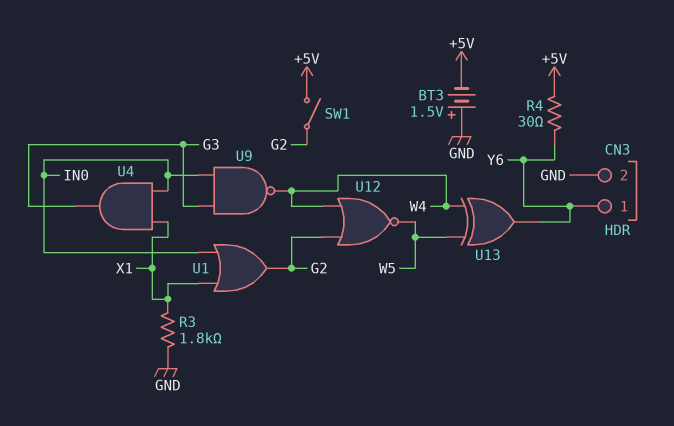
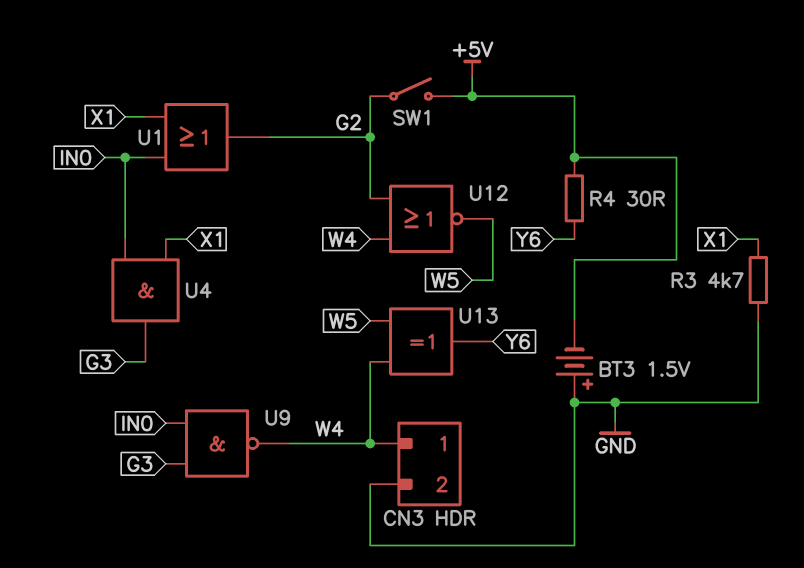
CN3 pin 1: Y6 -> W4
R3: 1.8k (GND, X1) -> 4.7k (GND, X1)

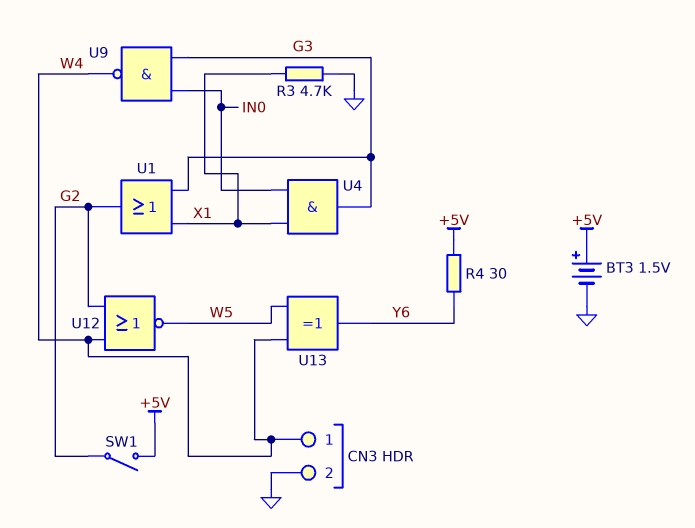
BT3: 1.5V (plus GND, minus +5V) -> 1.5V (plus +5V, minus GND)
U1: OR (in IN0, in X1, out G2) -> OR (in G3, in X1, out G2)

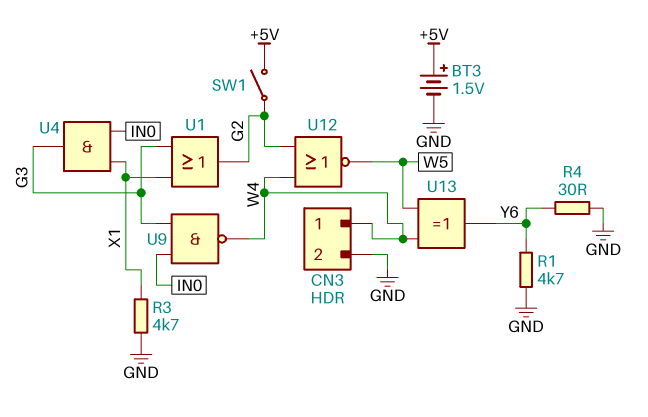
R1: none -> 4.7k (GND, Y6)
R4: 30 (+5V, Y6) -> 30 (GND, Y6)

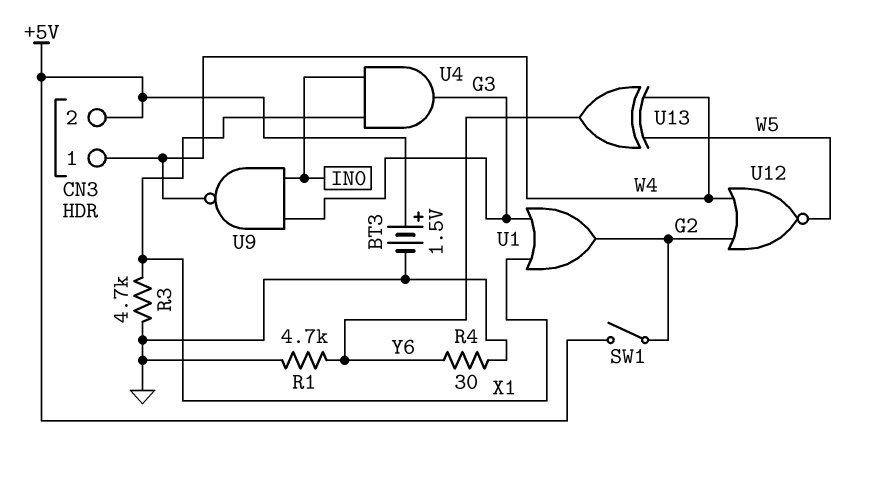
CN3 pin 2: GND -> +5V

